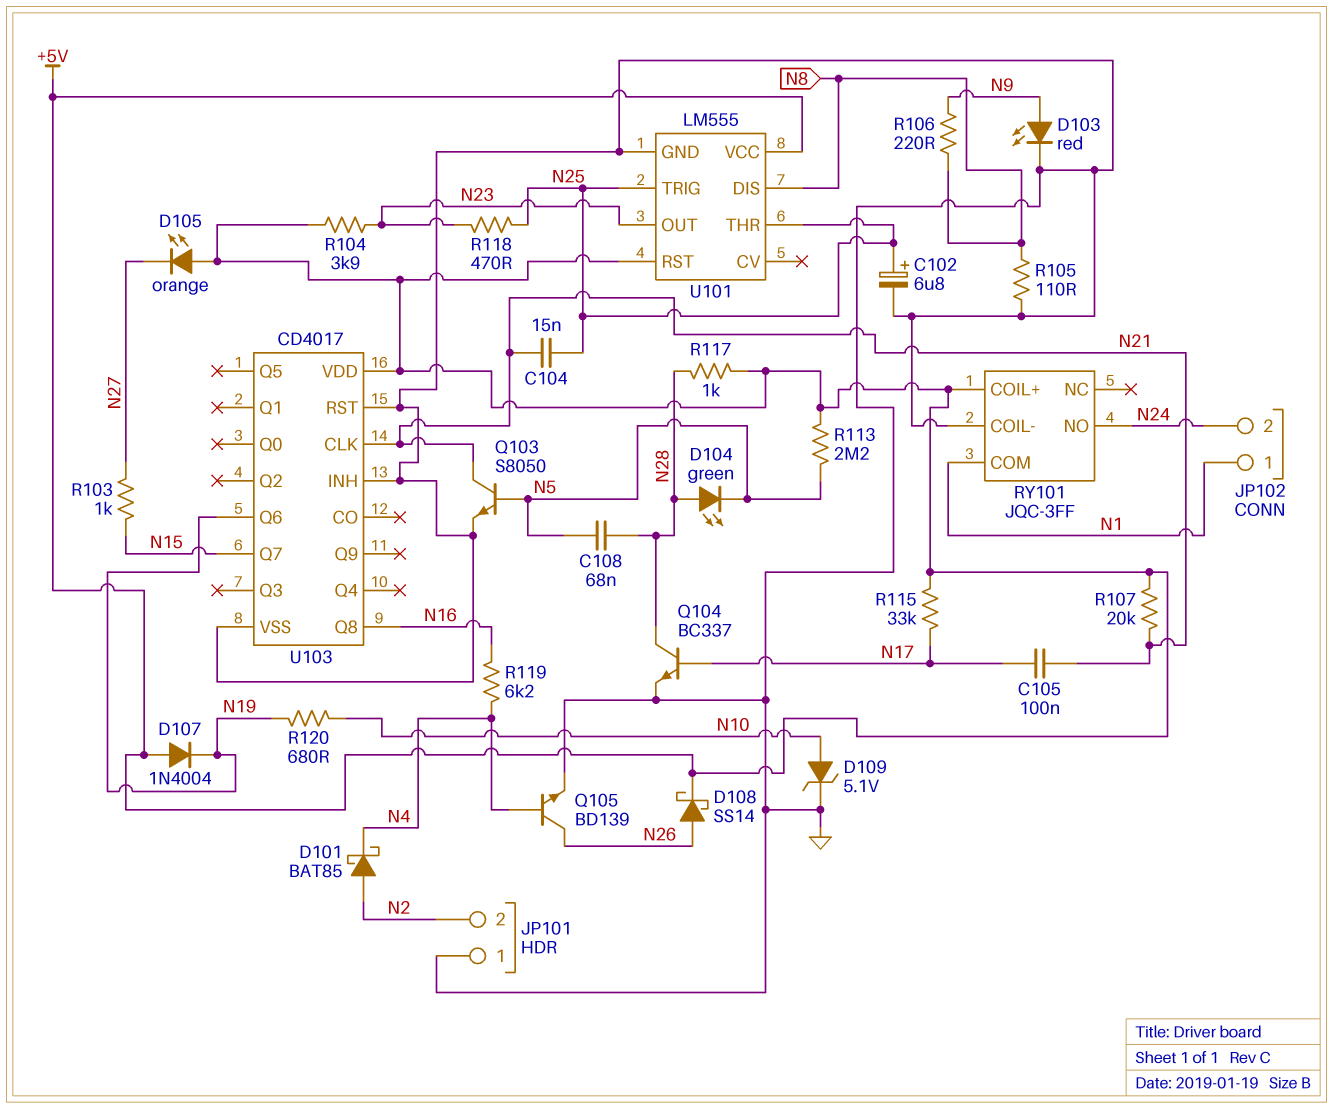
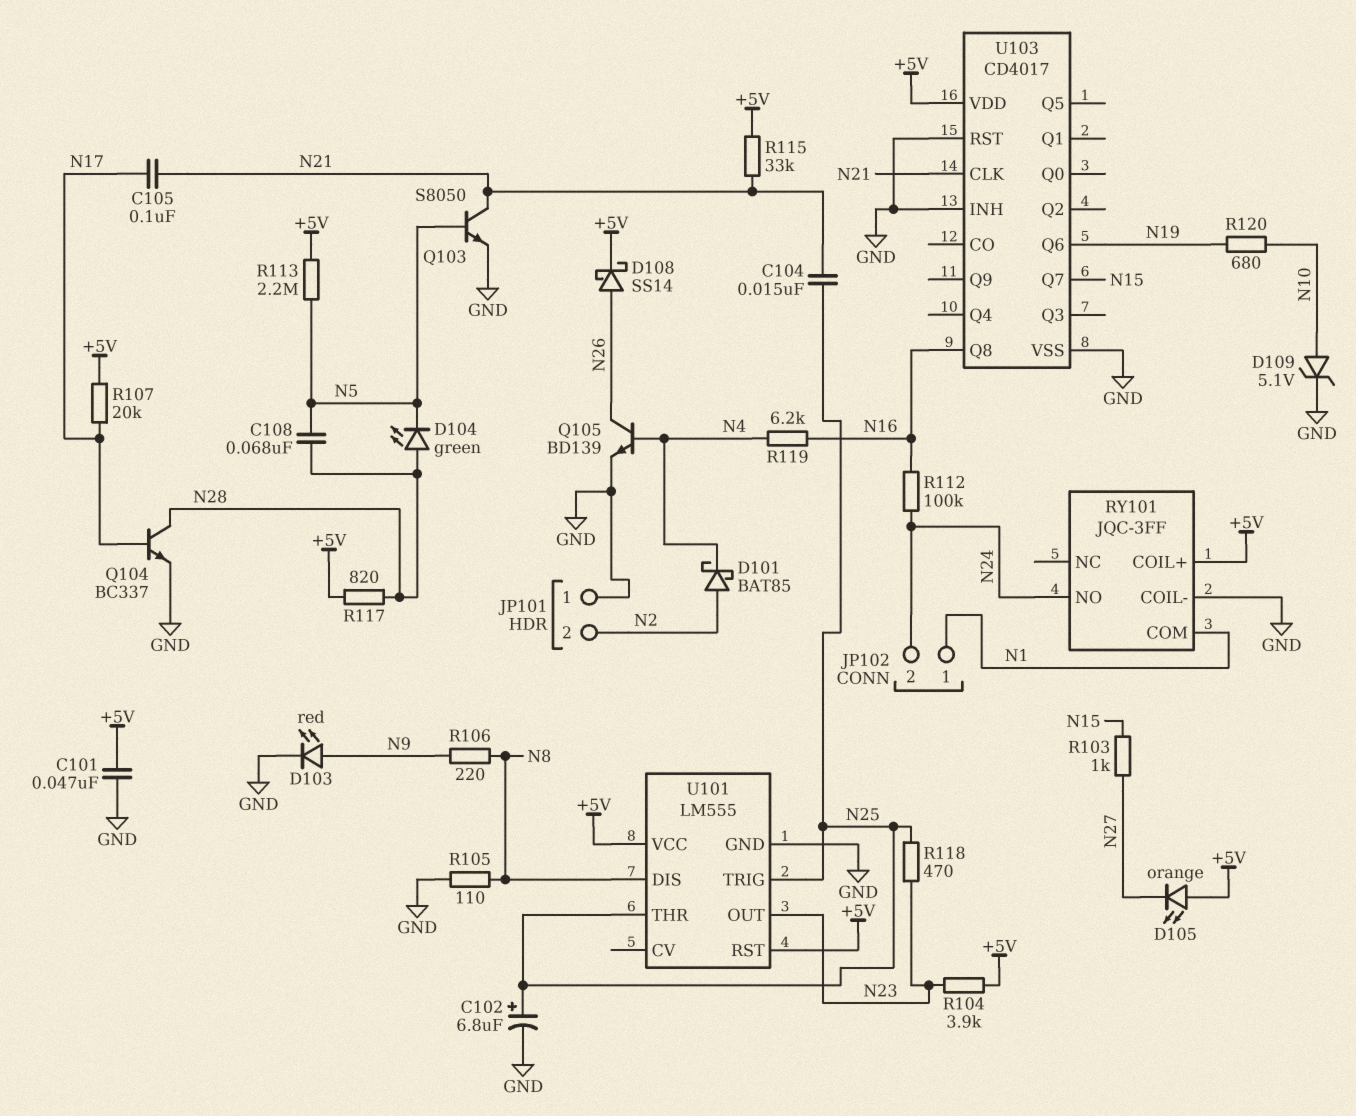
C101: none -> 47nF (+5V, GND)
D107: diode 1N4004 (A +5V, K N19) -> none
R107: 20k (+5V, N21) -> 20k (+5V, N17)
R112: none -> 100k (N16, N24)
R115: 33k (+5V, N17) -> 33k (+5V, N21)
R117: 1k (+5V, N28) -> 820 (+5V, N28)

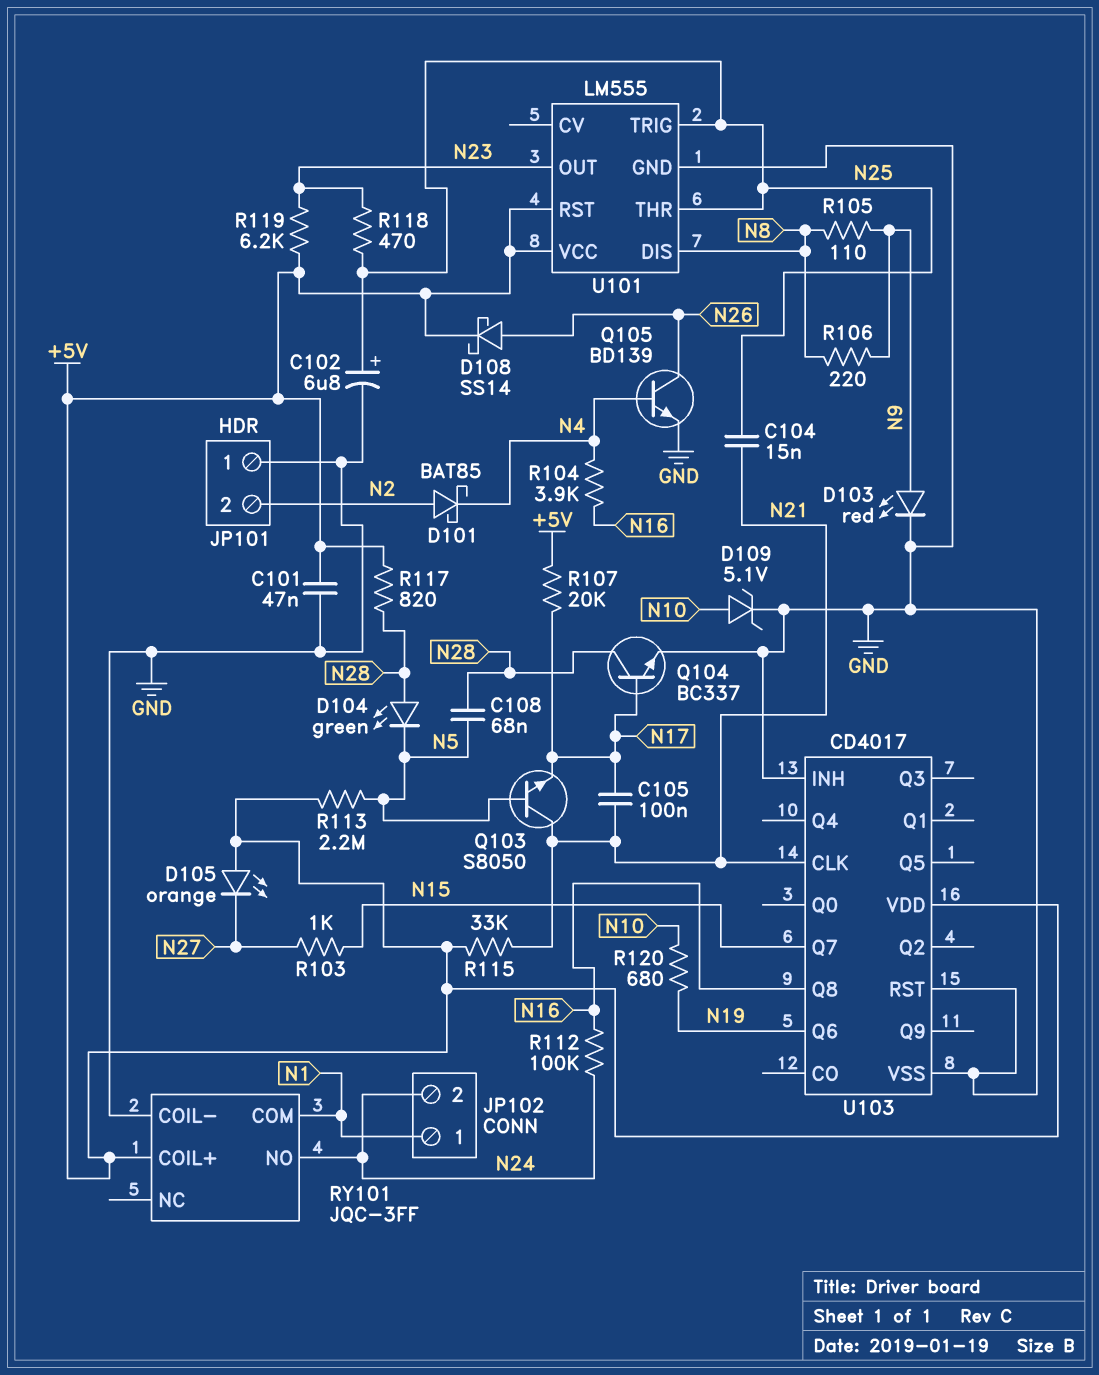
Q103: NPN S8050 (B N5, C N21, E GND) -> NPN S8050 (B N5, C N21, E N17)
R104: 3.9k (+5V, N23) -> 3.9k (N4, N16)
R105: 110 (GND, N8) -> 110 (N8, N9)
R119: 6.2k (N4, N16) -> 6.2k (+5V, N23)

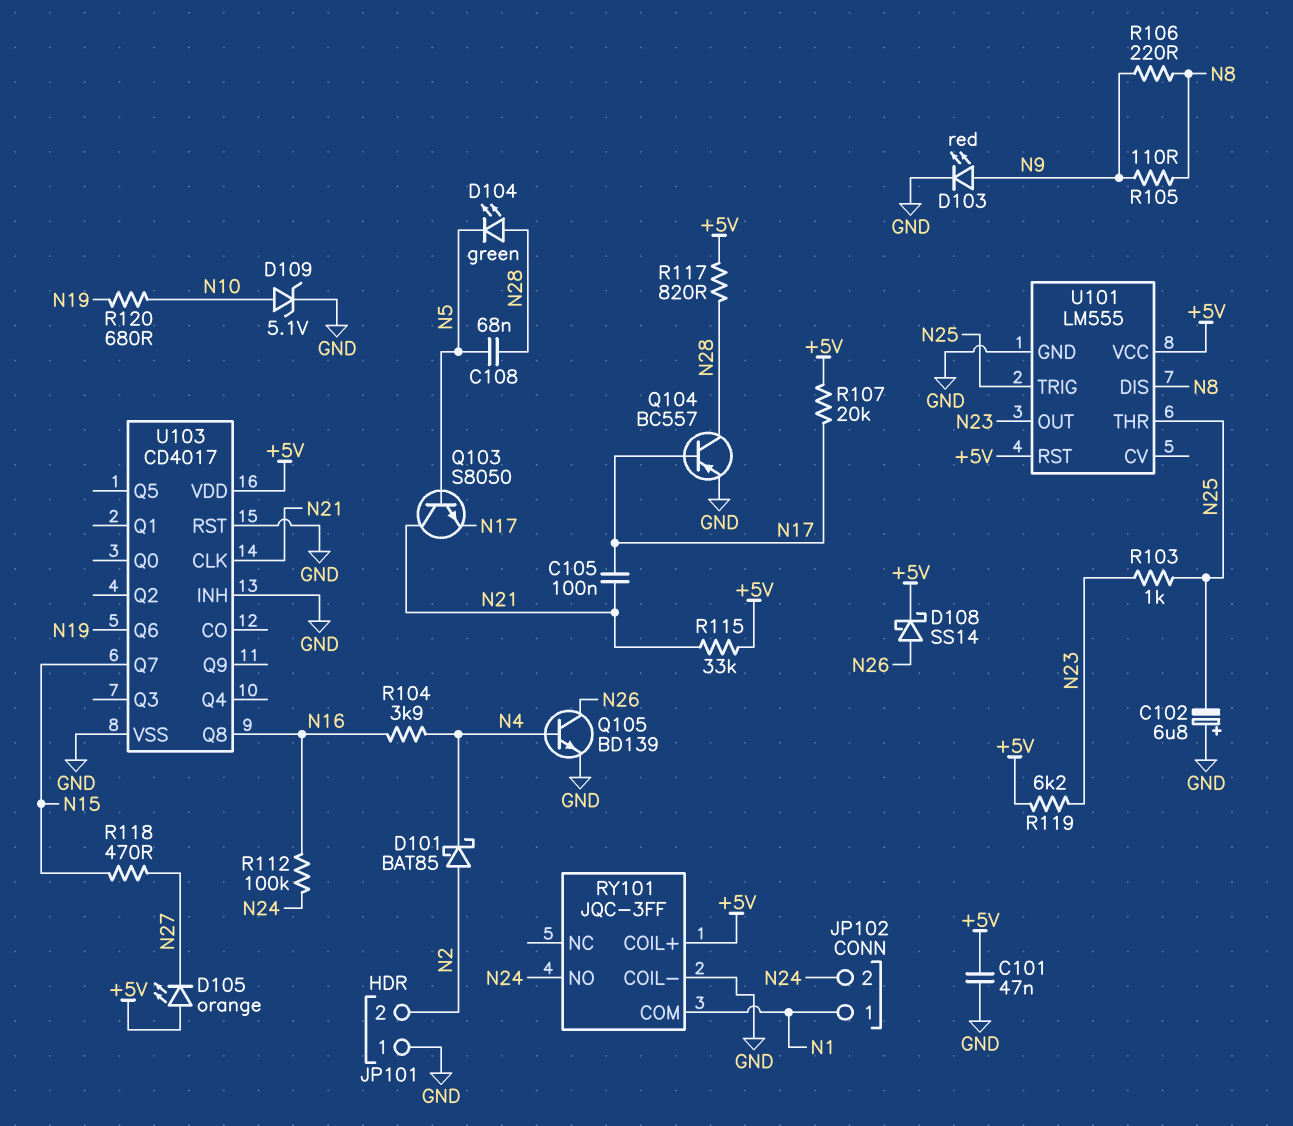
C102: 6.8uF (plus N25, minus GND) -> 6.8uF (plus GND, minus N25)
C104: 15nF (N21, N25) -> none
Q104: NPN BC337 (B N17, C N28, E GND) -> PNP BC557 (B N17, C N28, E GND)
R103: 1k (N15, N27) -> 1k (N23, N25)
R113: 2.2M (+5V, N5) -> none
R118: 470 (N23, N25) -> 470 (N15, N27)

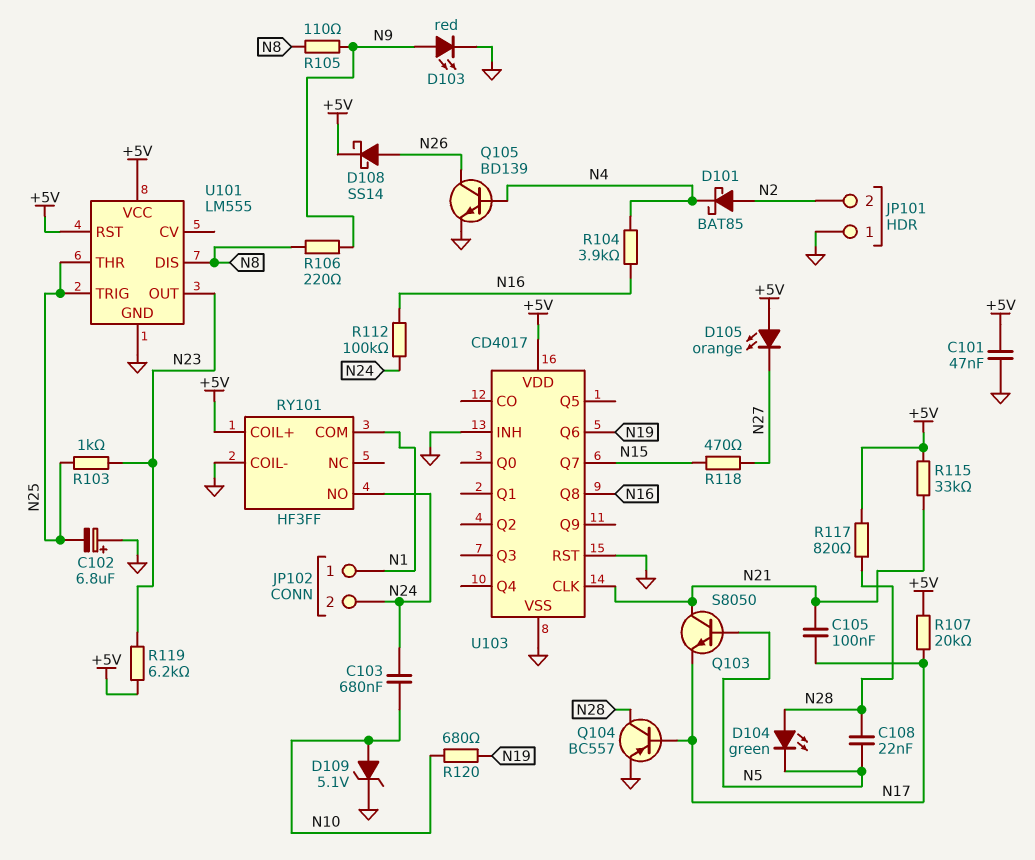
C103: none -> 680nF (N10, N24)
C108: 68nF (N5, N28) -> 22nF (N5, N28)
RY101: JQC-3FF -> HF3FF

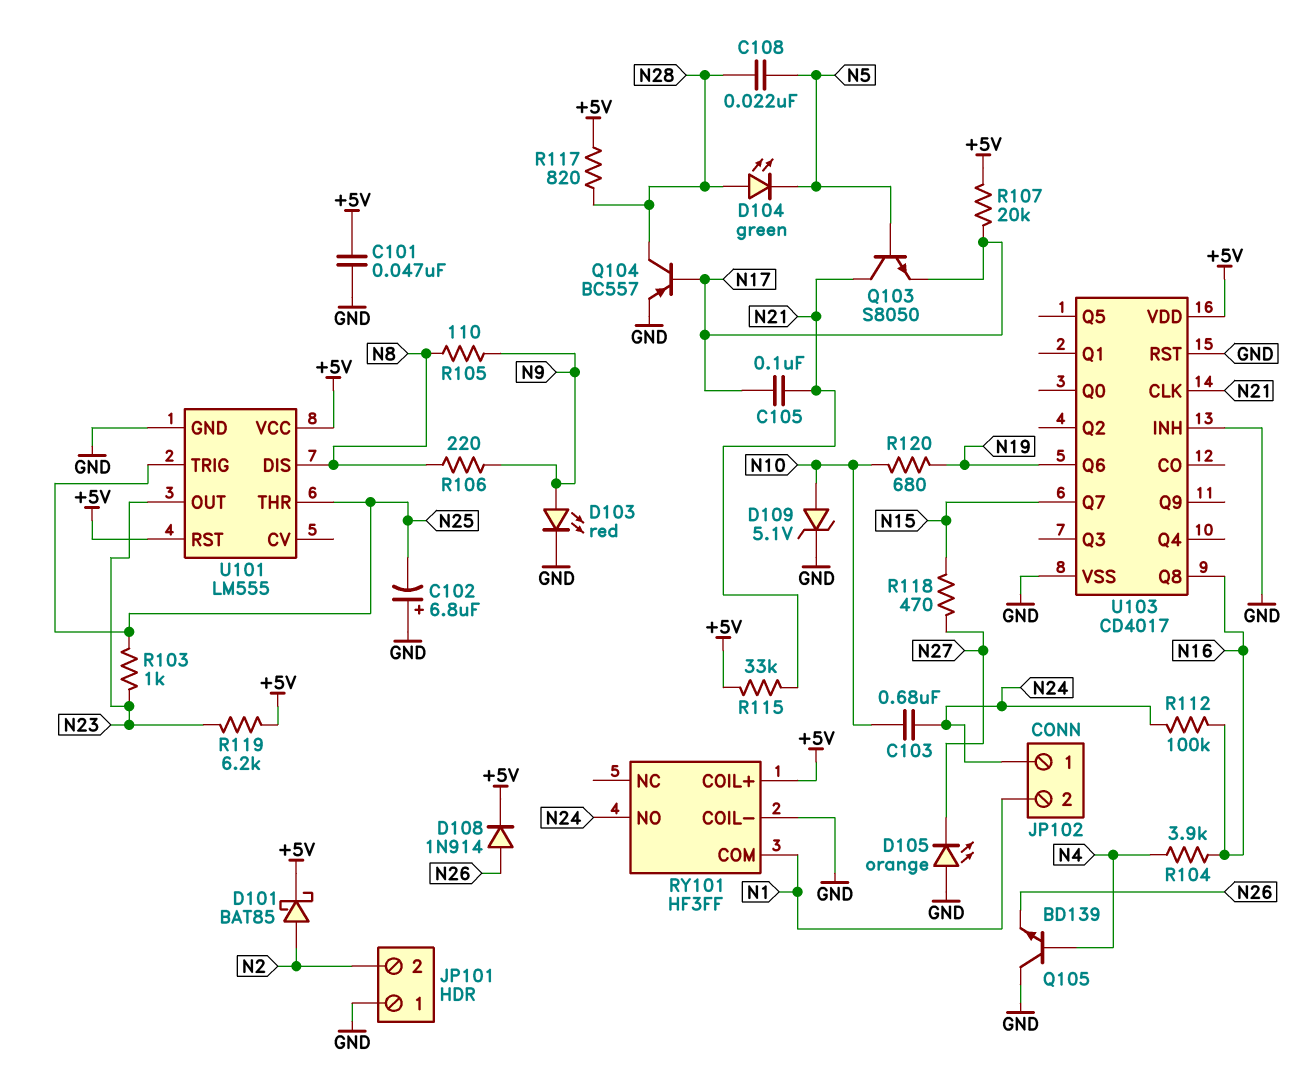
D101: schottky BAT85 (A N2, K N4) -> schottky BAT85 (A N2, K +5V)
D105: LED orange (A +5V, K N27) -> LED orange (A GND, K N27)
D108: schottky SS14 (A N26, K +5V) -> diode 1N914 (A N26, K +5V)
JP102 pin 1: N1 -> N24
JP102 pin 2: N24 -> N1
Q105: NPN BD139 (B N4, C N26, E GND) -> NPN BD139 (B N4, C GND, E N26)

